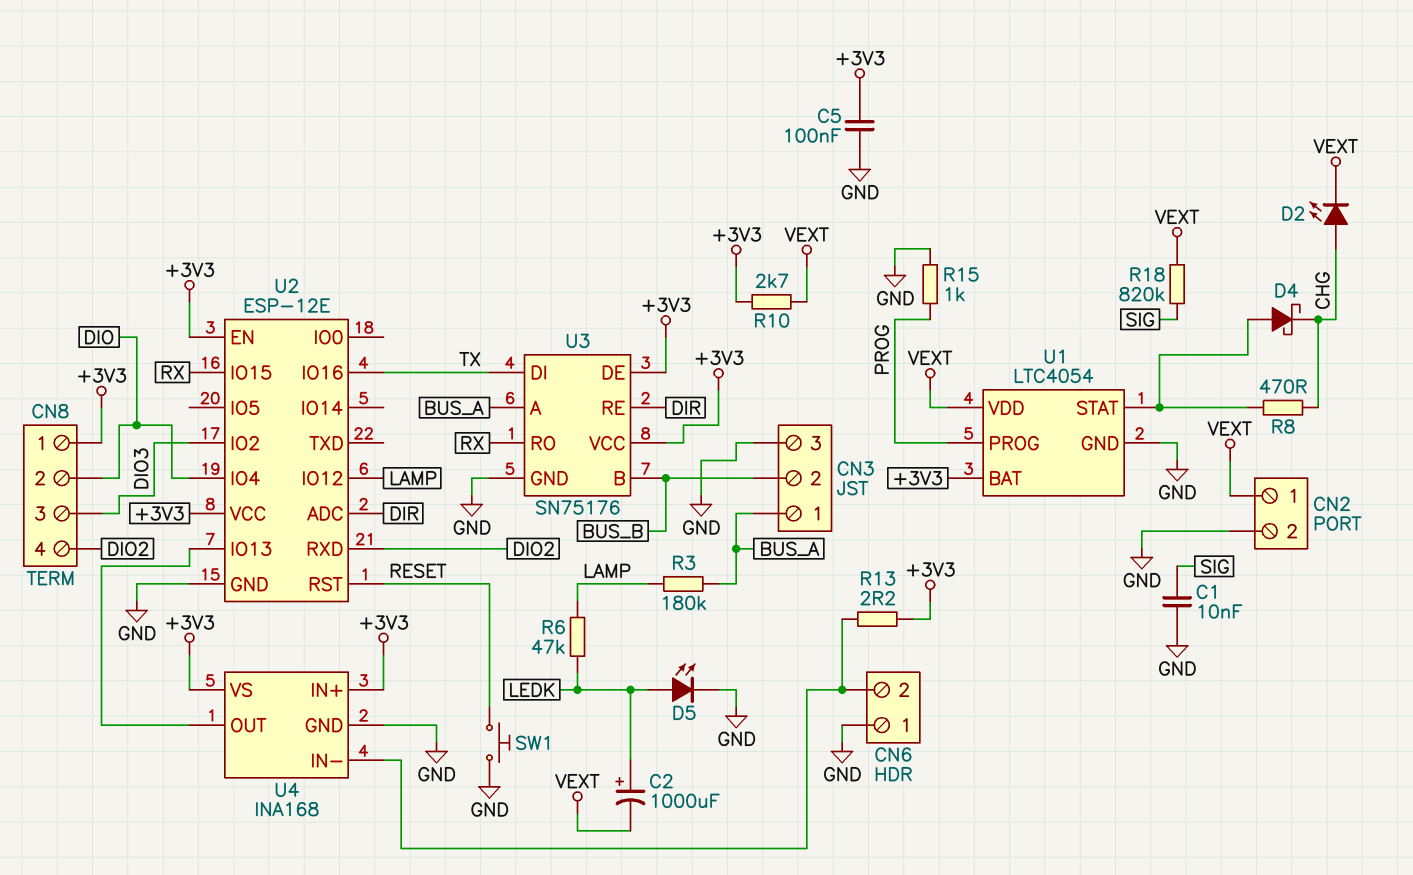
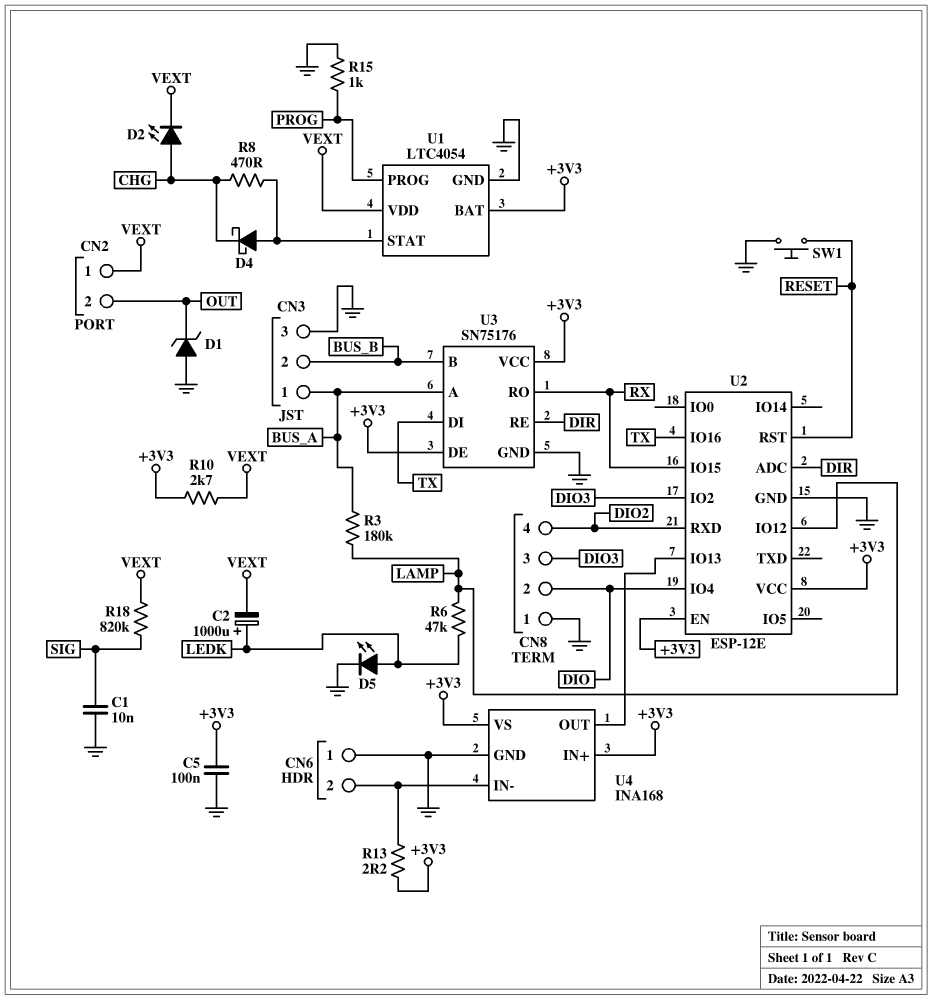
CN2 pin 2: GND -> OUT
CN8 pin 1: +3V3 -> GND
D1: none -> zener (A GND, K OUT)

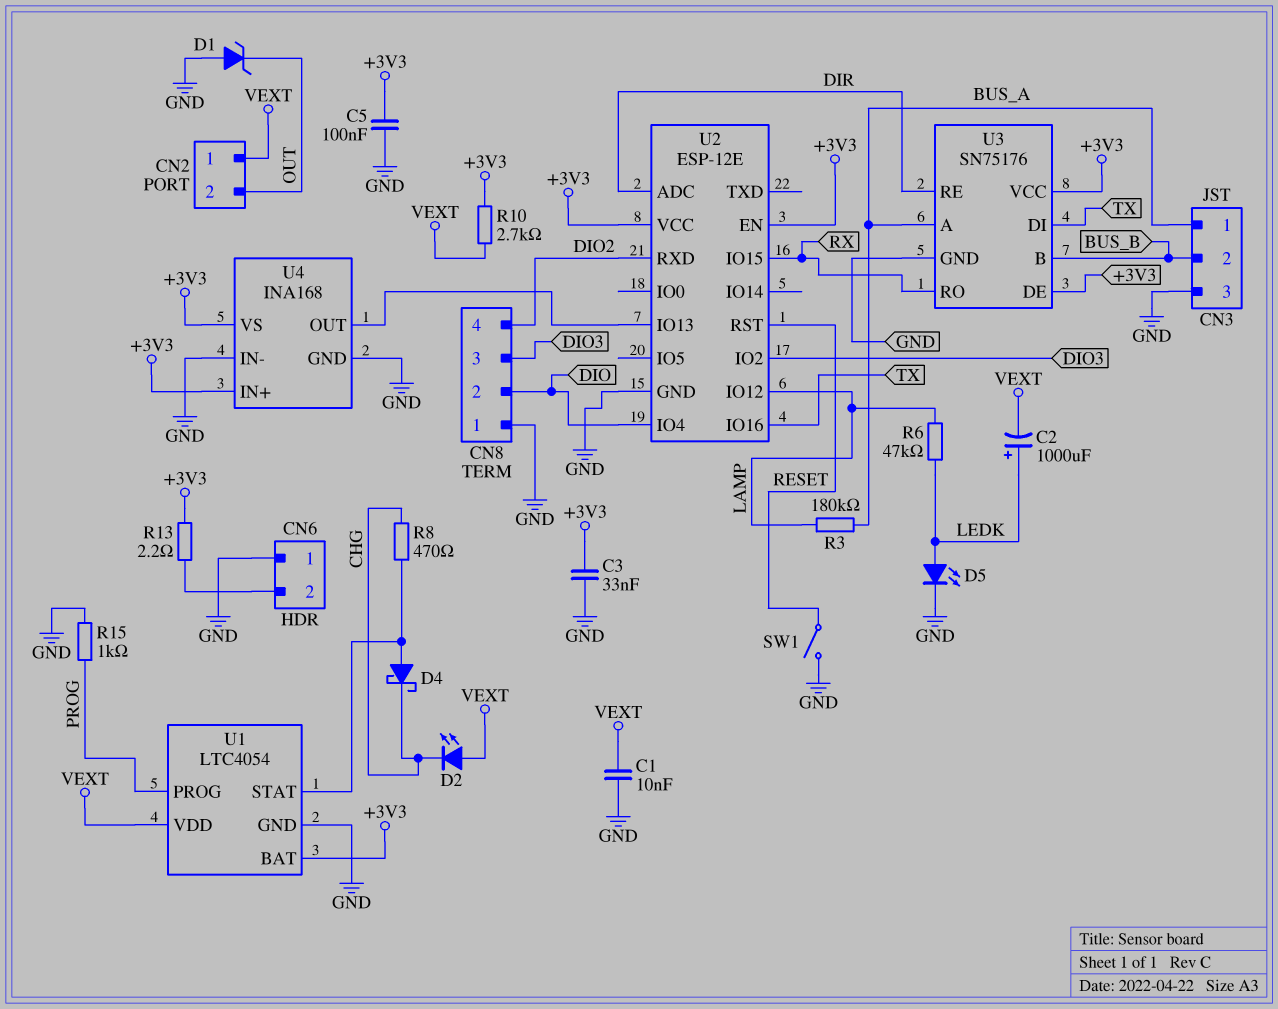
C1: 10nF (GND, SIG) -> 10nF (GND, VEXT)
C3: none -> 33nF (+3V3, GND)
D2: LED (A CHG, K VEXT) -> LED (A VEXT, K CHG)
R18: 820k (SIG, VEXT) -> none
SW1: button (GND, RESET) -> switch (GND, RESET)
U4 pin IN-: CN6/2 -> GND

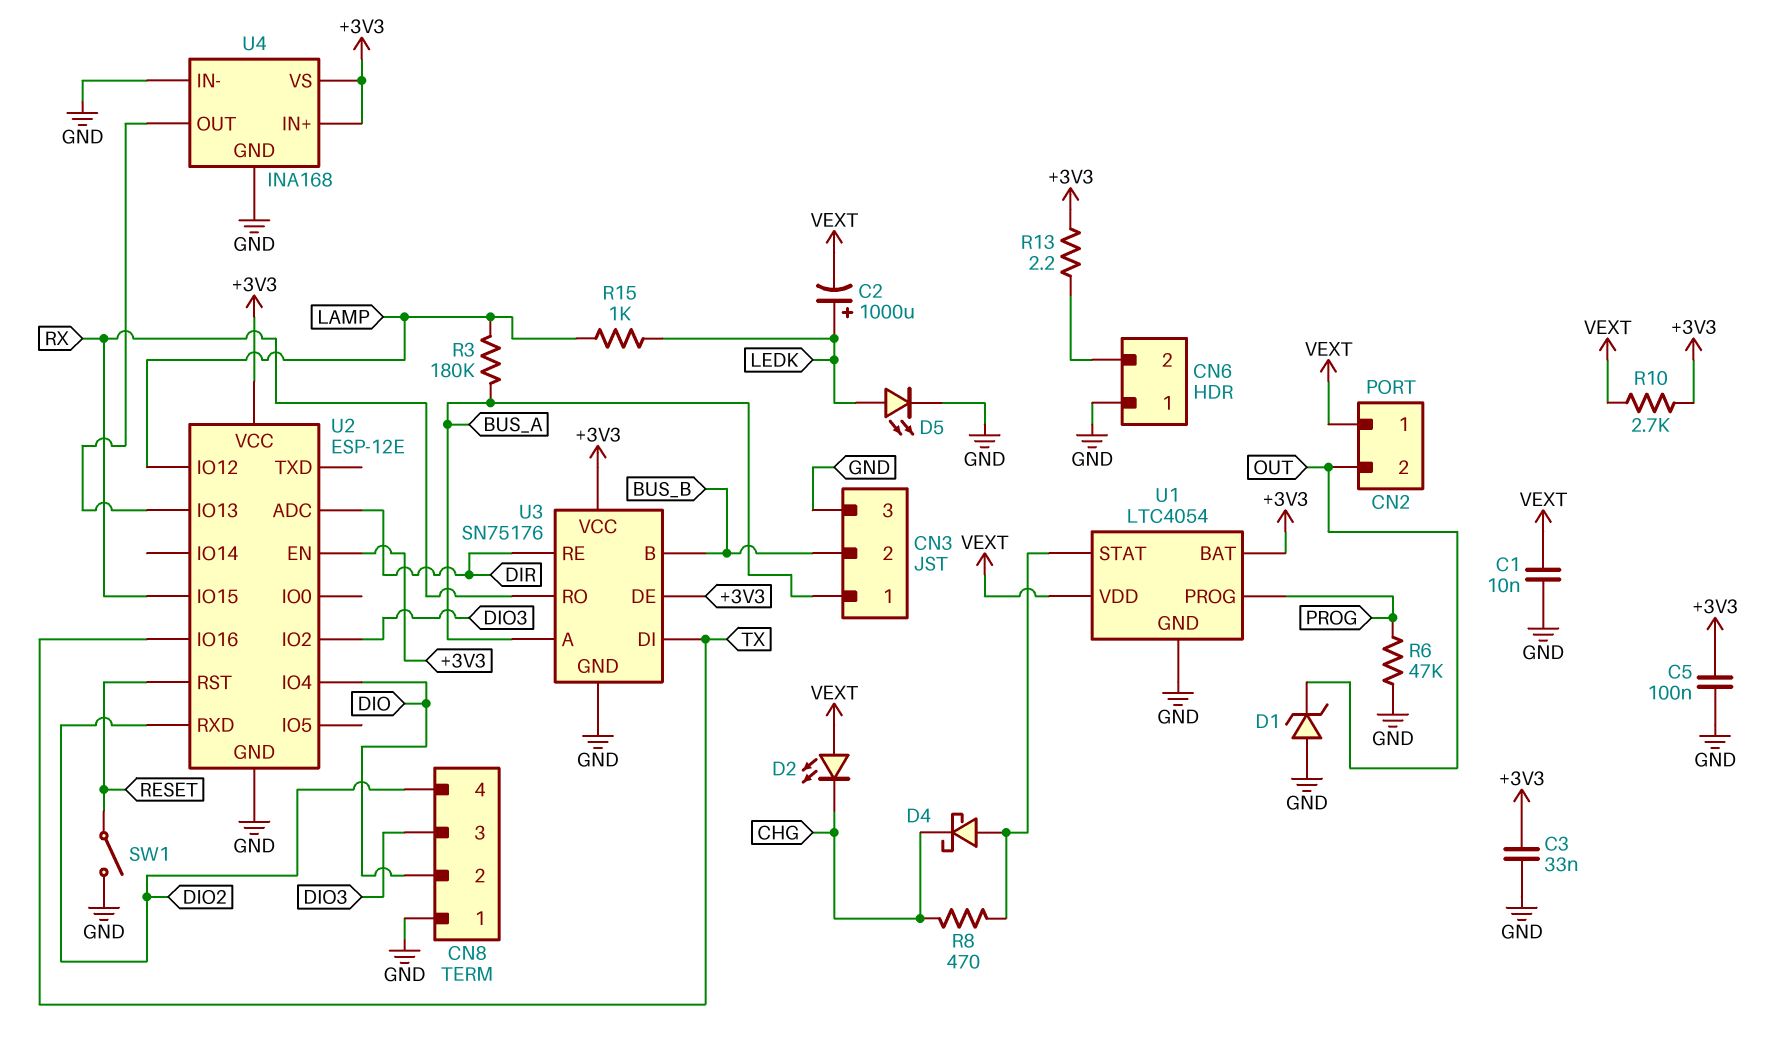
R6: 47k (LAMP, LEDK) -> 47k (GND, PROG)
R15: 1k (GND, PROG) -> 1k (LAMP, LEDK)

